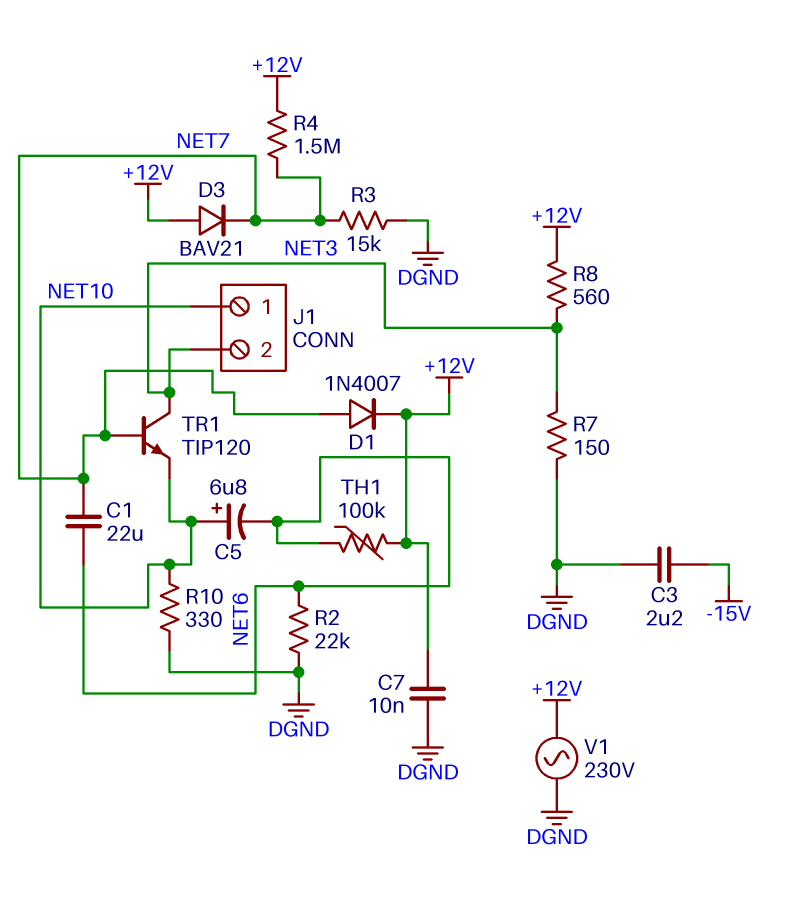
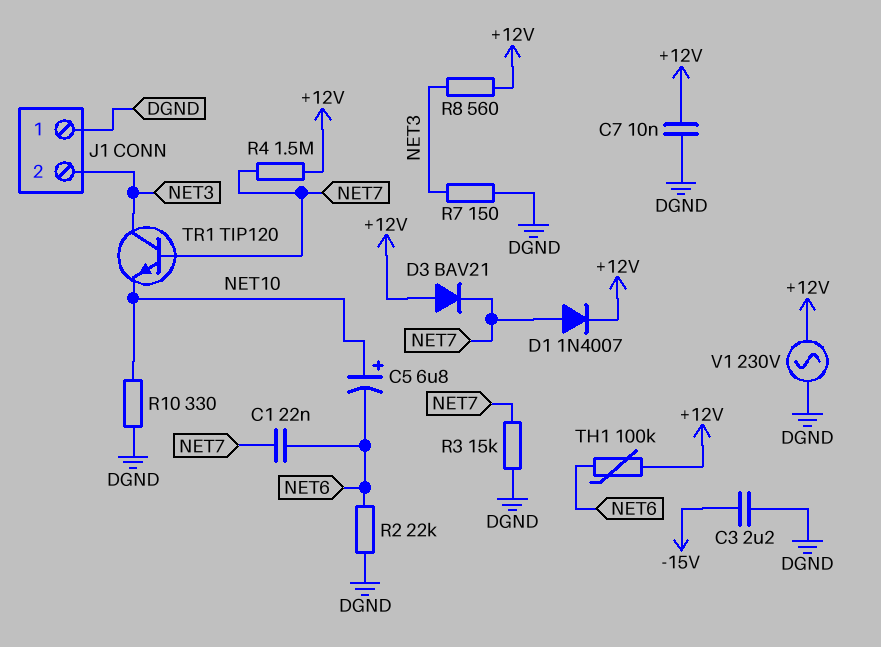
C1: 22uF (NET6, NET7) -> 22nF (NET6, NET7)
J1 pin 1: NET10 -> DGND

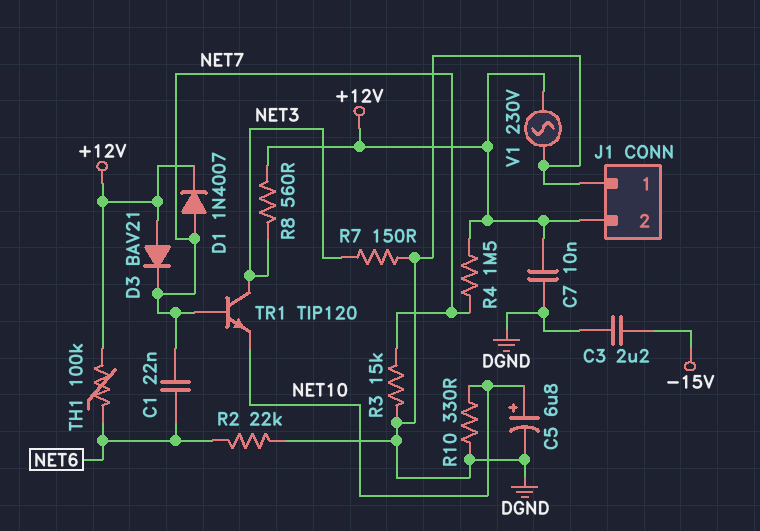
C5: 6.8uF (plus NET10, minus NET6) -> 6.8uF (plus NET10, minus DGND)
J1 pin 2: NET3 -> +12V

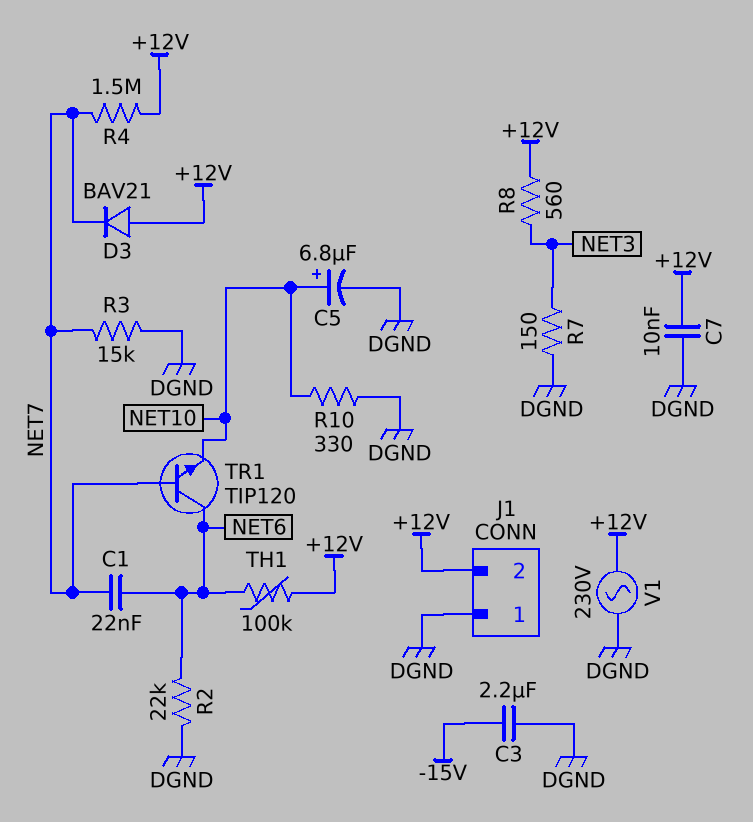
D1: diode 1N4007 (A NET7, K +12V) -> none
TR1: NPN TIP120 (B NET7, C NET3, E NET10) -> NPN TIP120 (B NET7, C NET6, E NET10)

